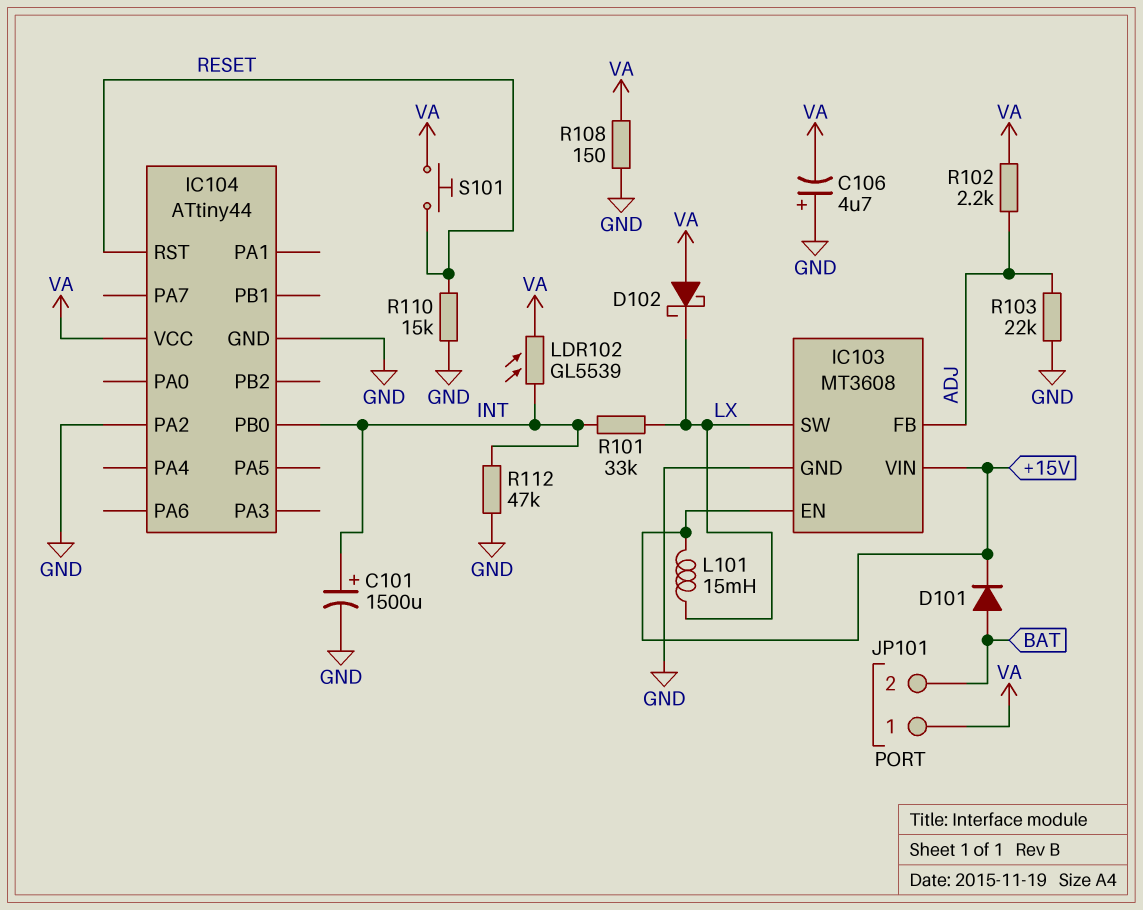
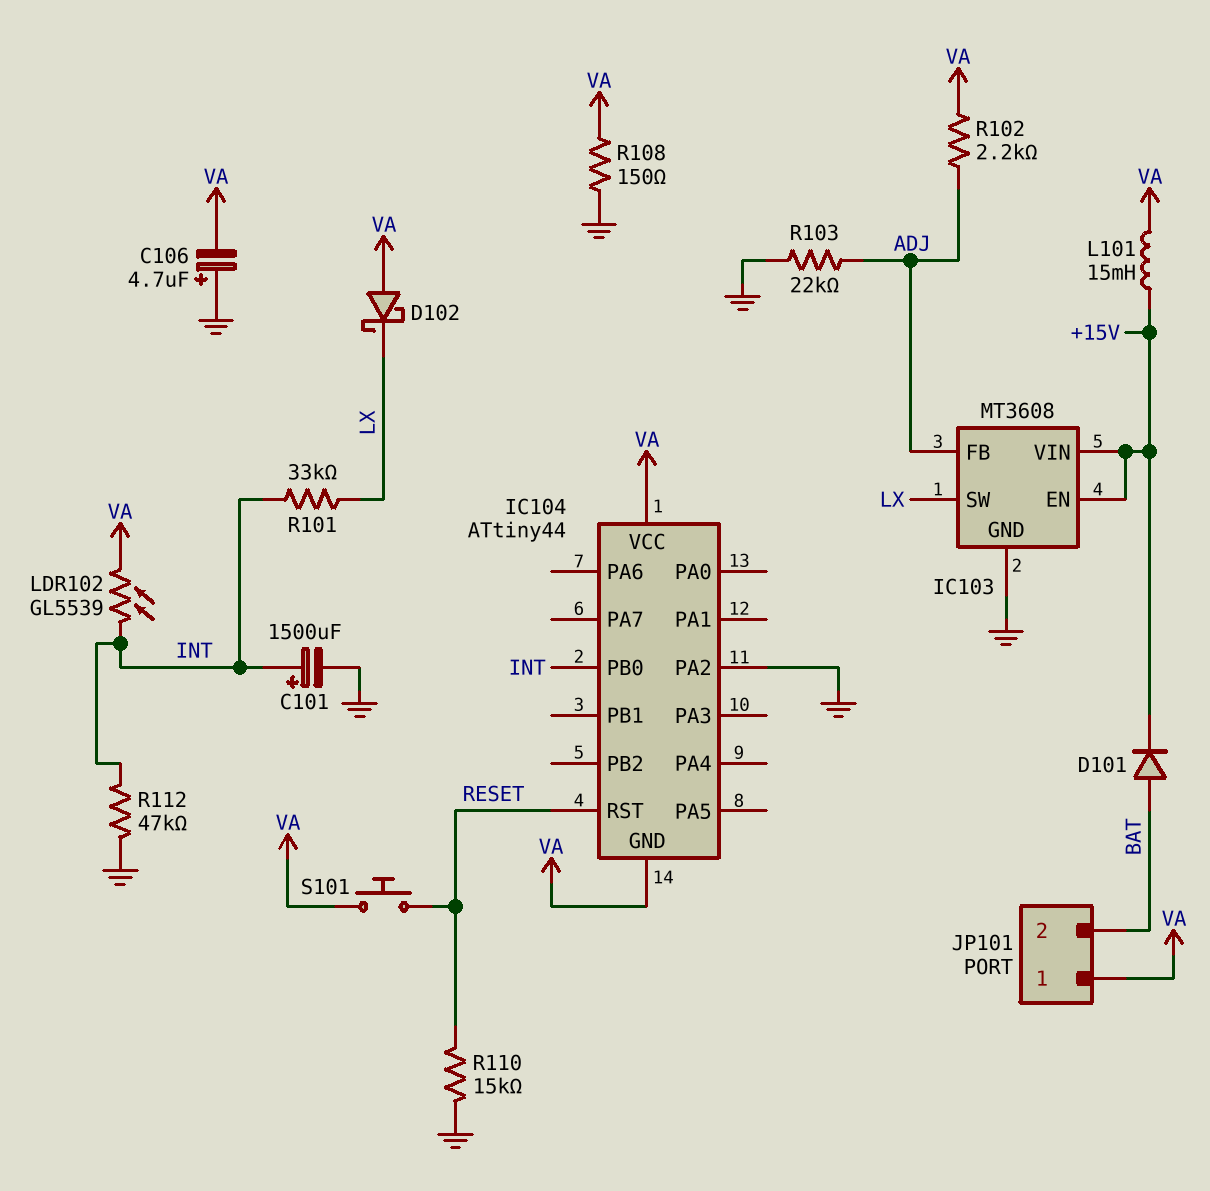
IC104 pin GND: GND -> VA
L101: 15mH (+15V, LX) -> 15mH (+15V, VA)

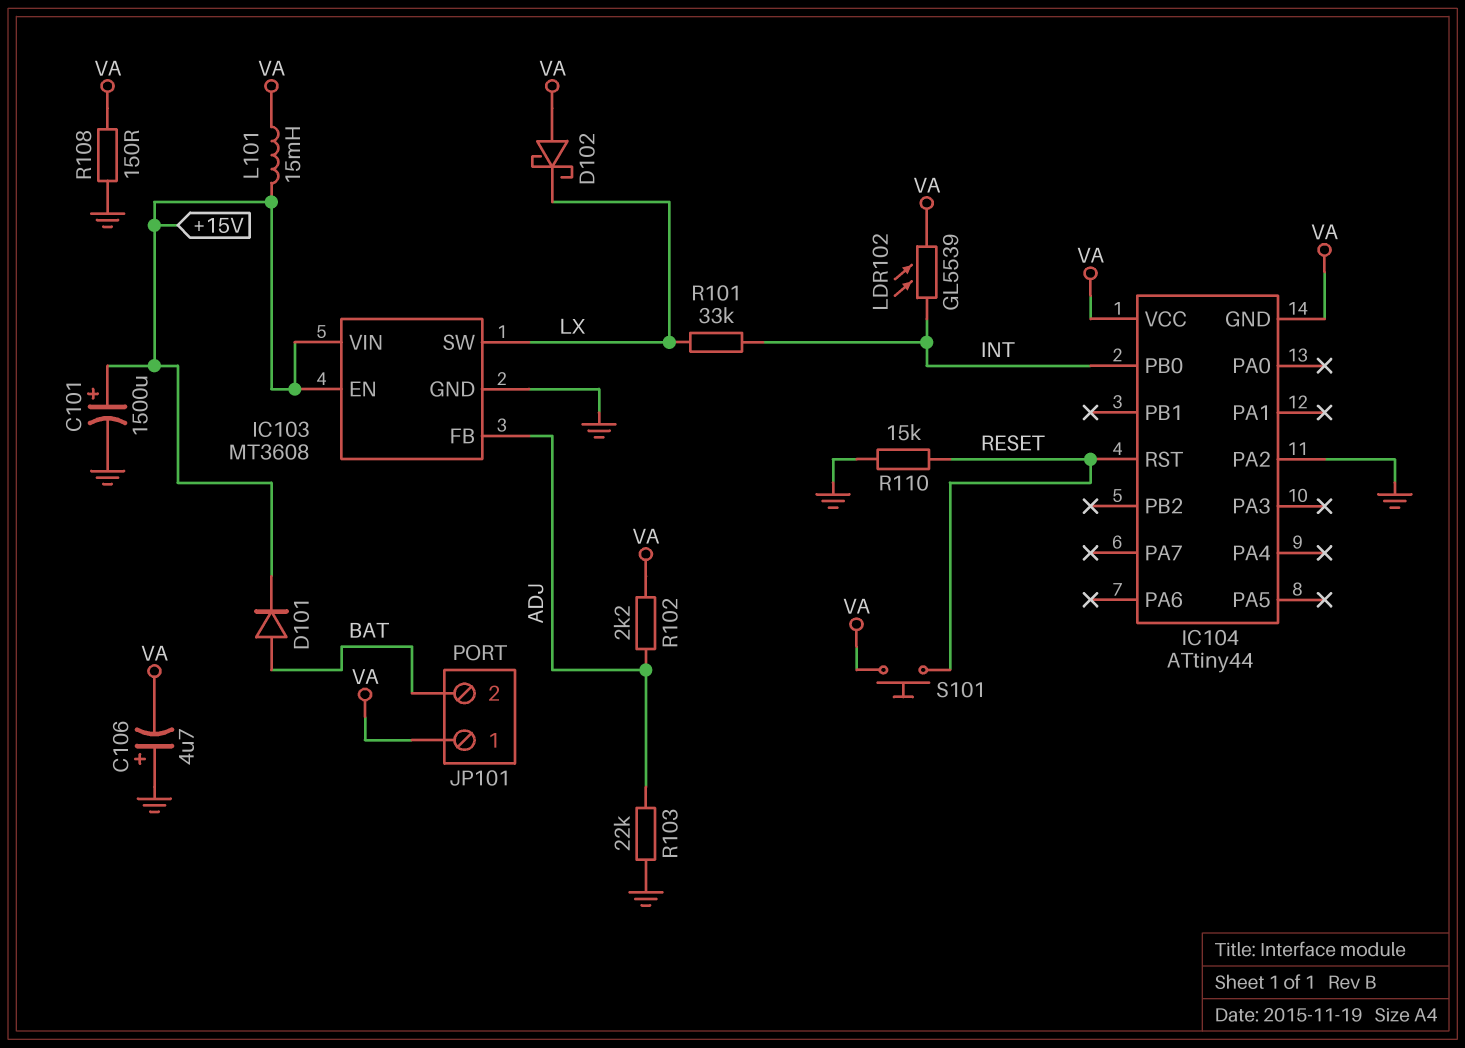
C101: 1500uF (plus INT, minus GND) -> 1500uF (plus +15V, minus GND)
R112: 47k (GND, INT) -> none

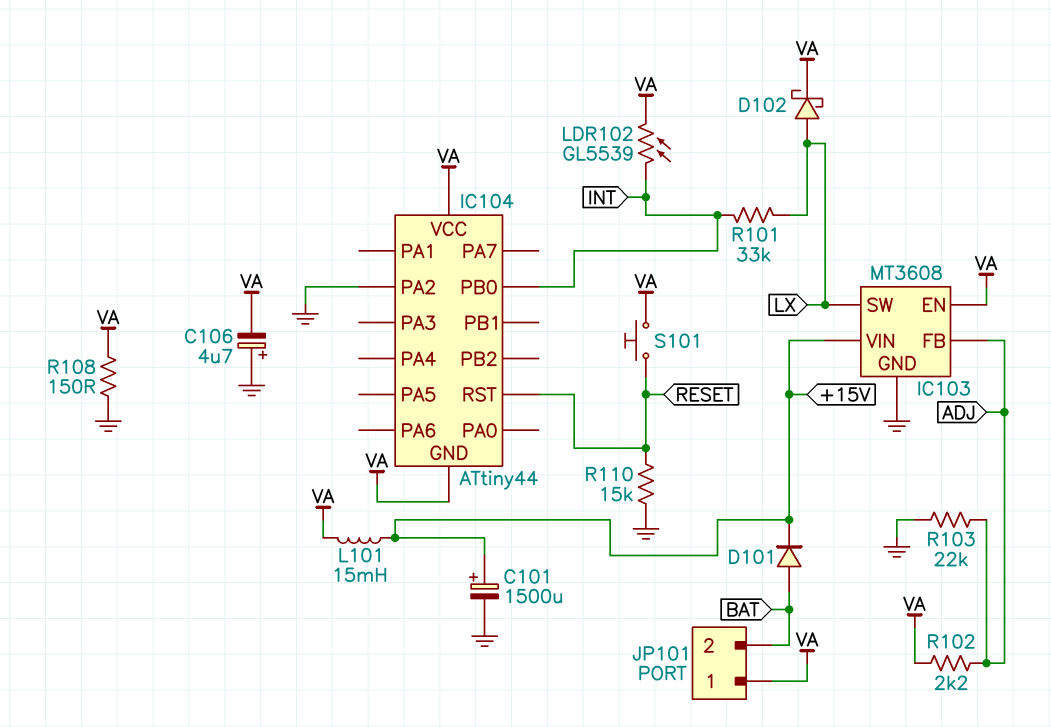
D102: schottky (A VA, K LX) -> schottky (A LX, K VA)
IC103 pin EN: +15V -> VA

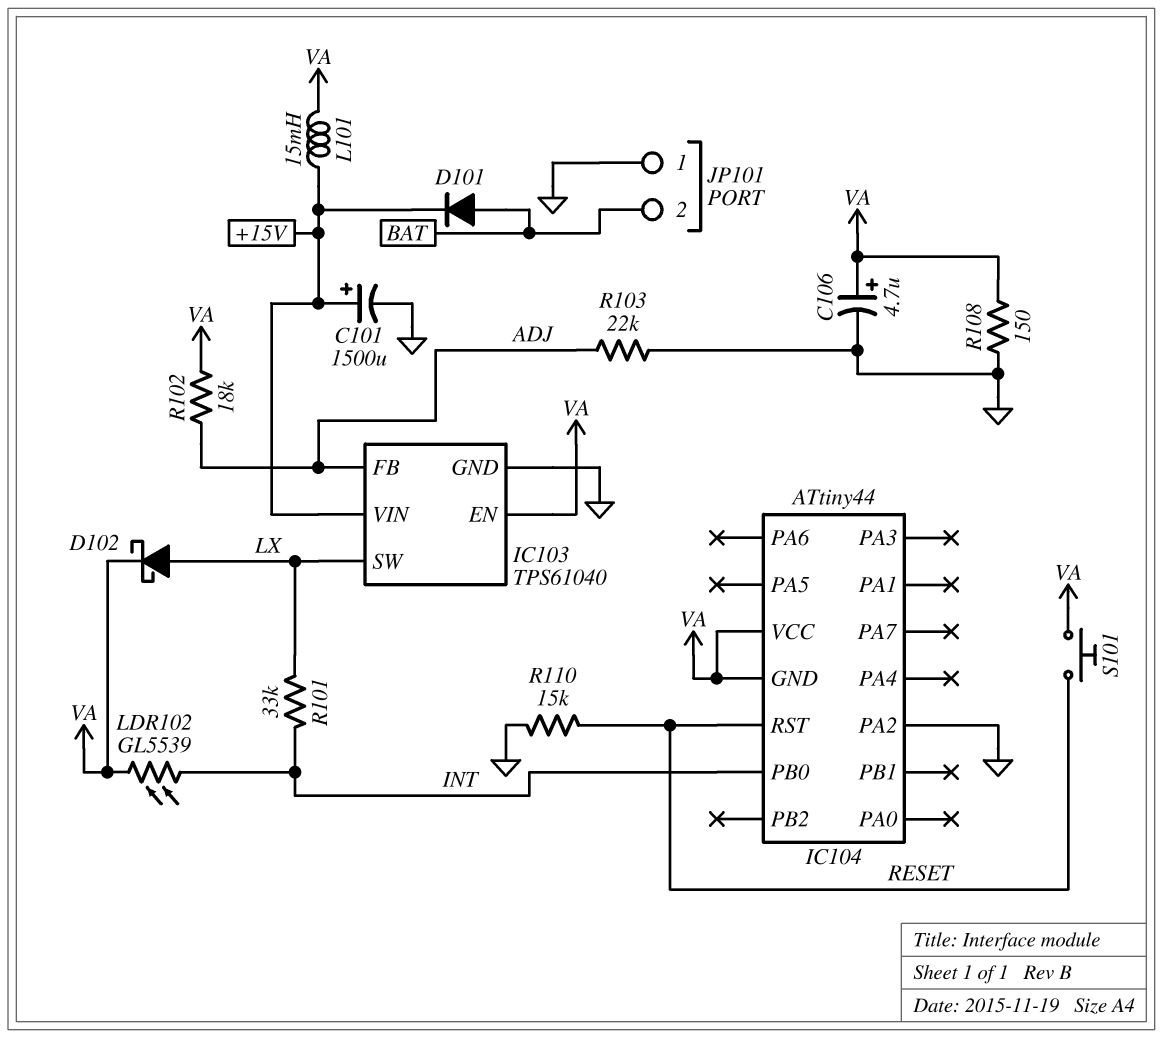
C106: 4.7uF (plus GND, minus VA) -> 4.7uF (plus VA, minus GND)
IC103: MT3608 -> TPS61040
JP101 pin 1: VA -> GND
R102: 2.2k (ADJ, VA) -> 18k (ADJ, VA)

